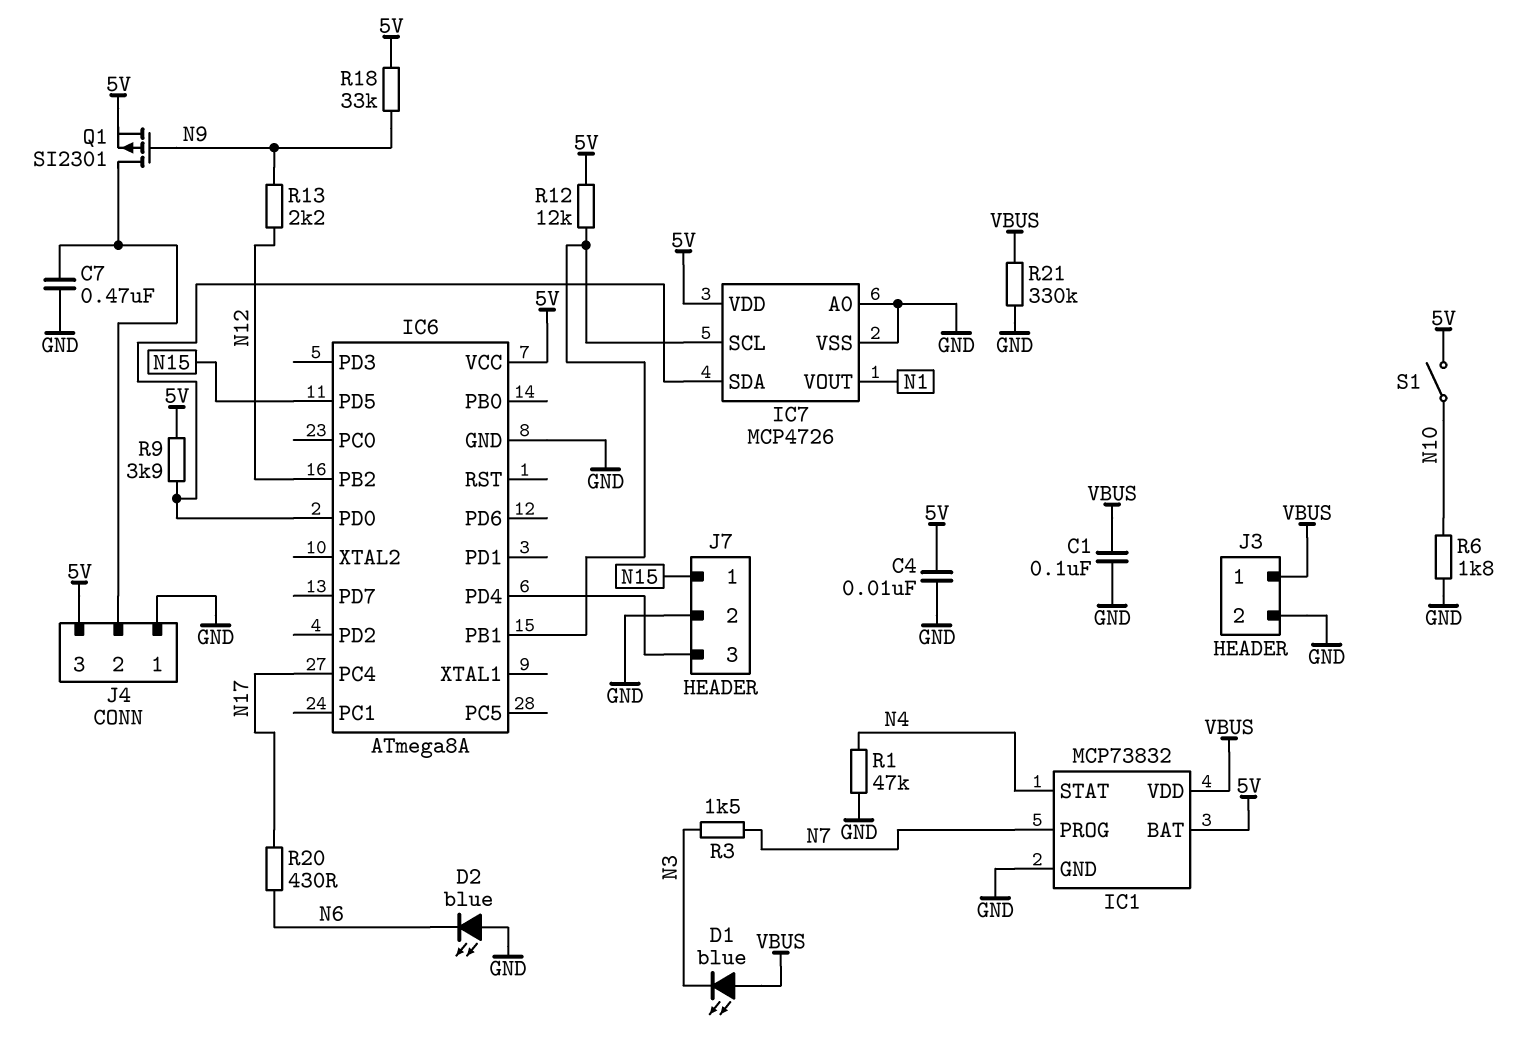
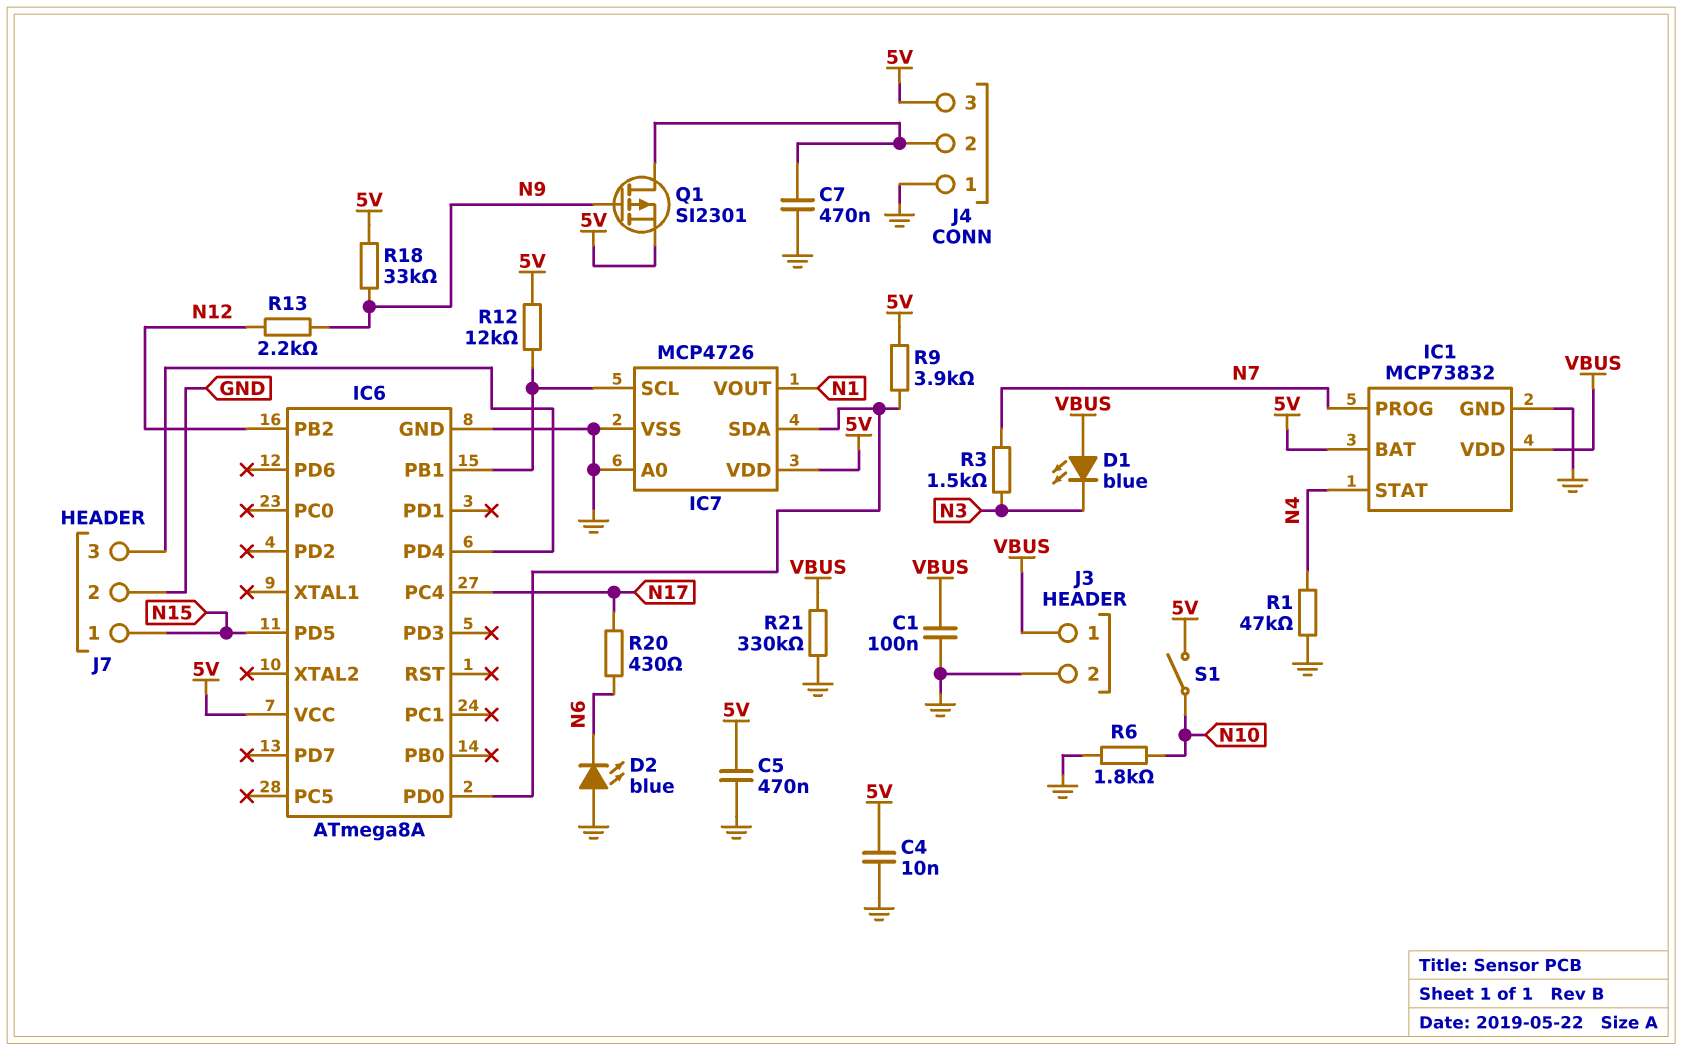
C5: none -> 470nF (5V, GND)

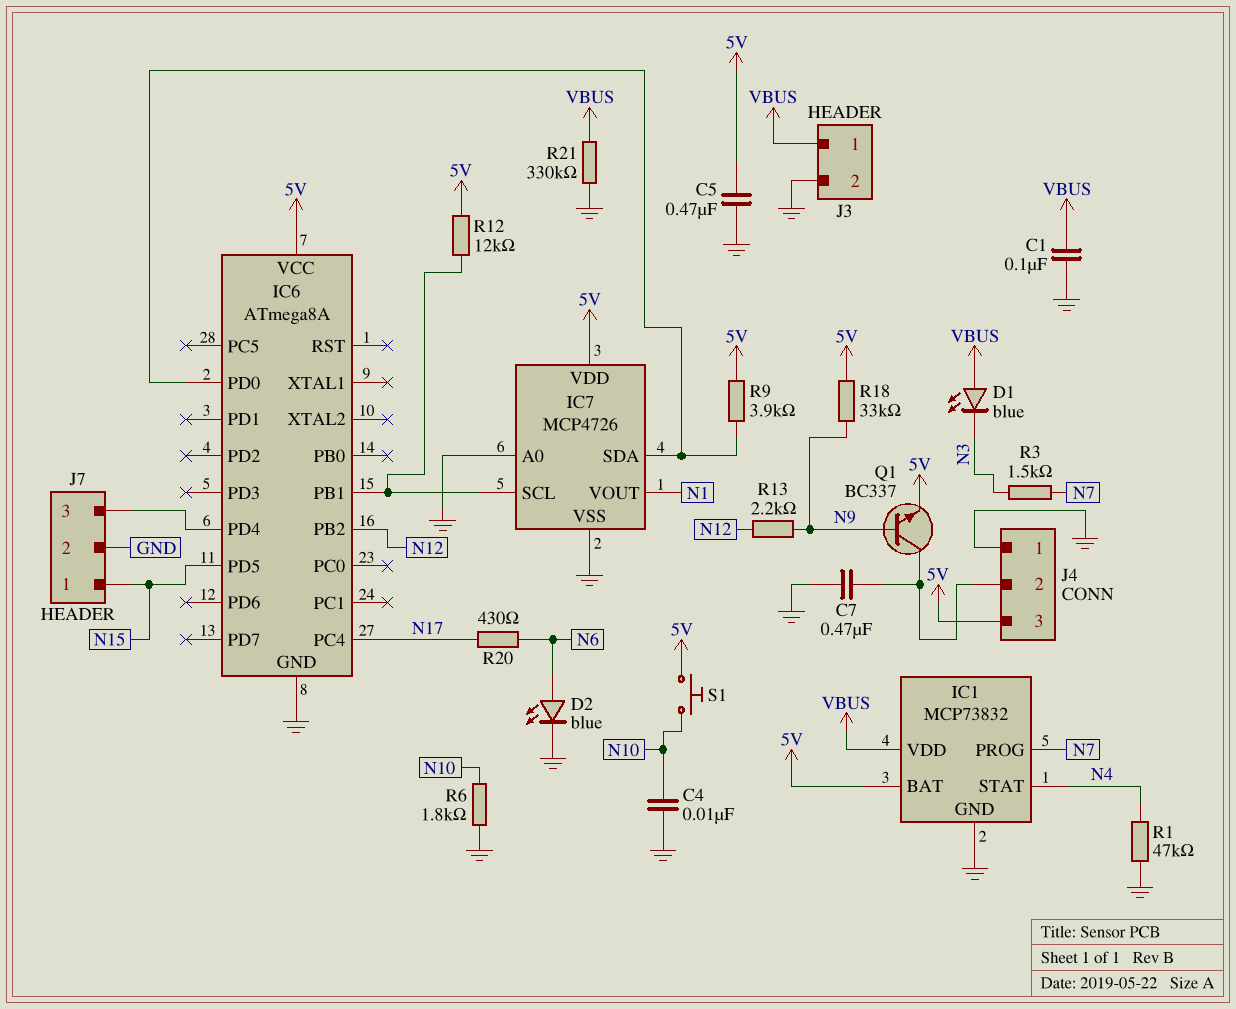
C4: 10nF (5V, GND) -> 10nF (GND, N10)
D2: LED blue (A GND, K N6) -> LED blue (A N6, K GND)
Q1: PMOS SI2301 (G N9, D J4/2, S 5V) -> NPN BC337 (B N9, C J4/2, E 5V)
S1: switch (5V, N10) -> button (5V, N10)

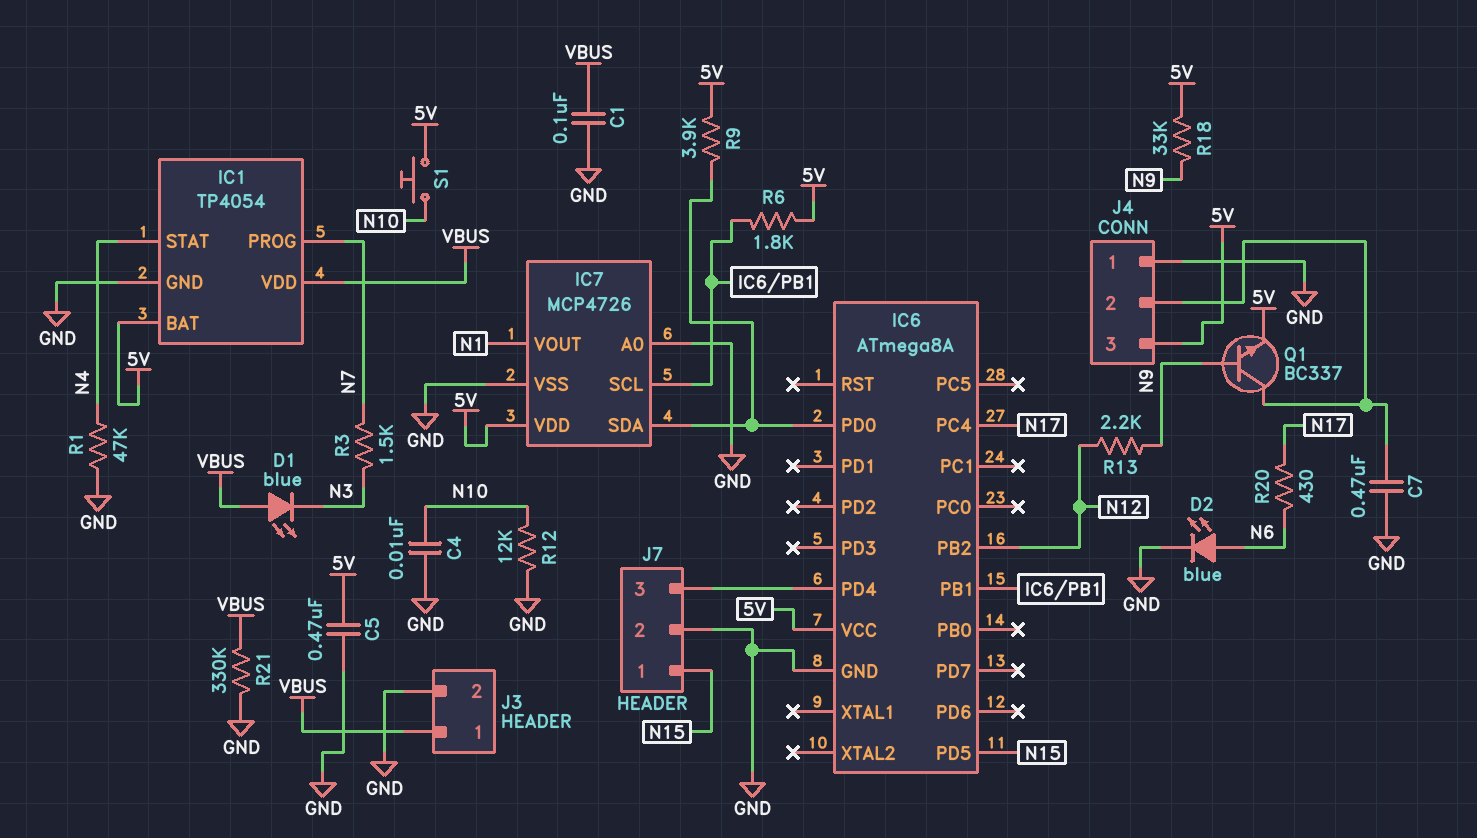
IC1: MCP73832 -> TP4054
R6: 1.8k (GND, N10) -> 1.8k (5V, IC6/PB1)
R12: 12k (5V, IC6/PB1) -> 12k (GND, N10)

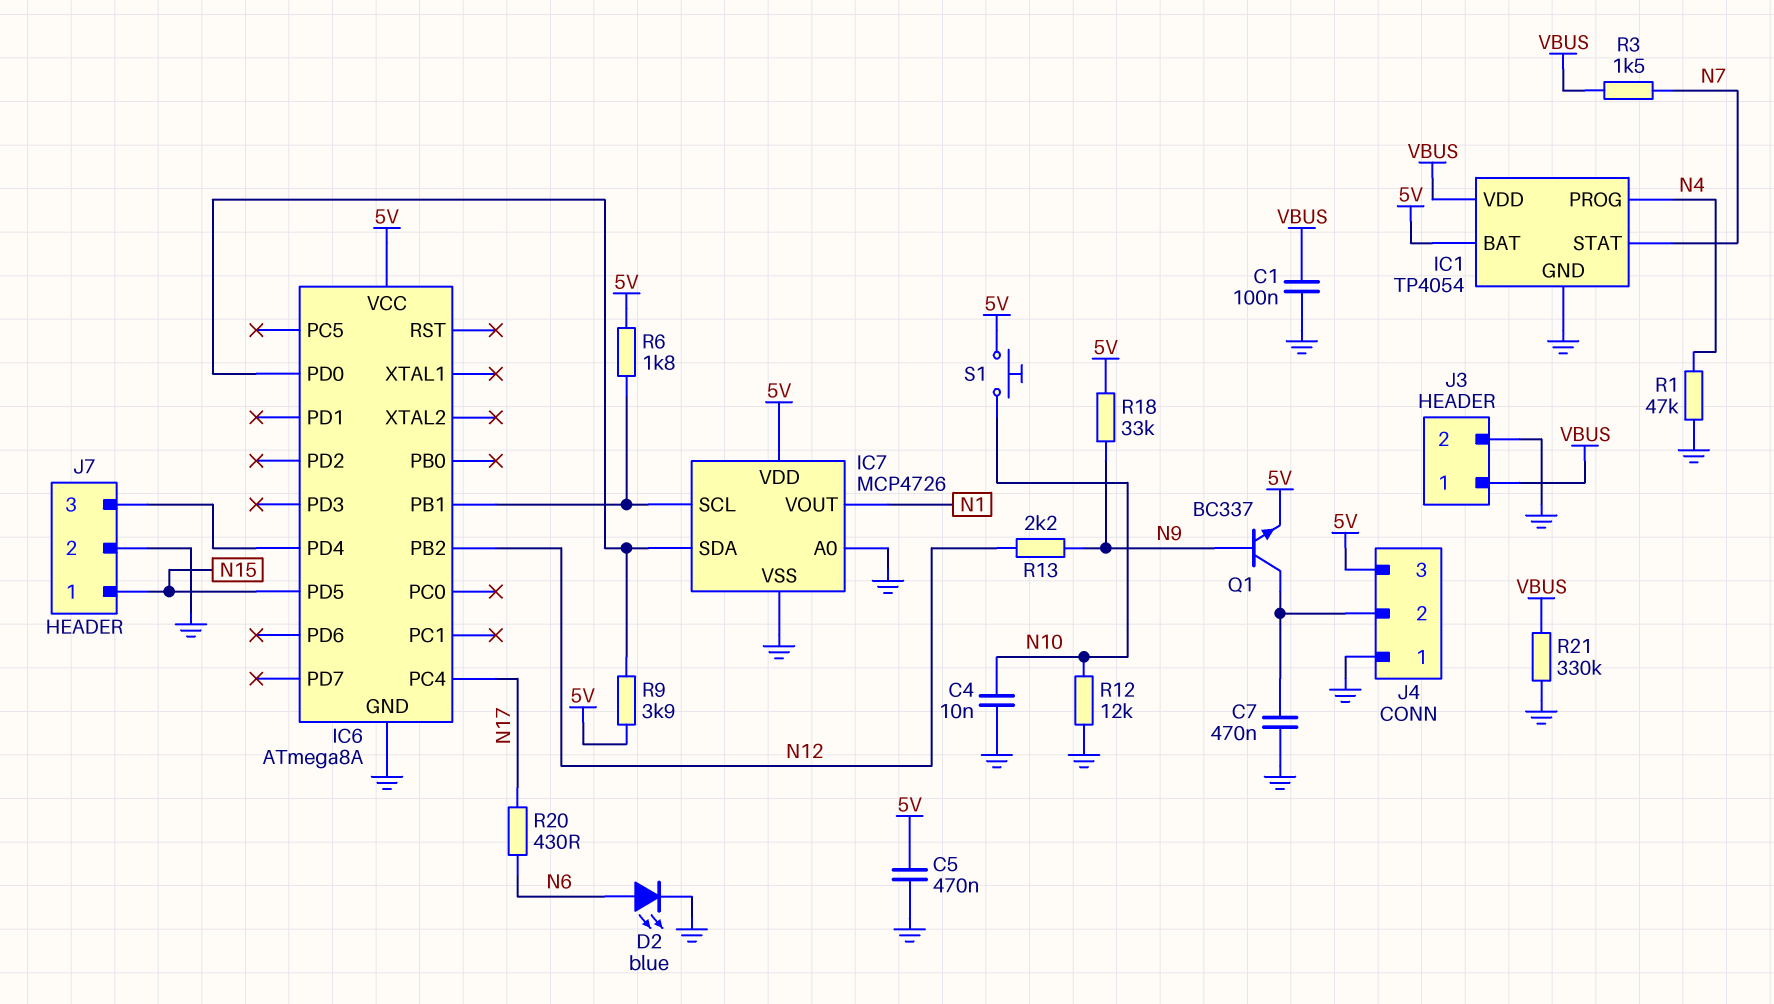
D1: LED blue (A VBUS, K N3) -> none
IC1 pin PROG: N7 -> N4
IC1 pin STAT: N4 -> N7
R3: 1.5k (N3, N7) -> 1.5k (N7, VBUS)

